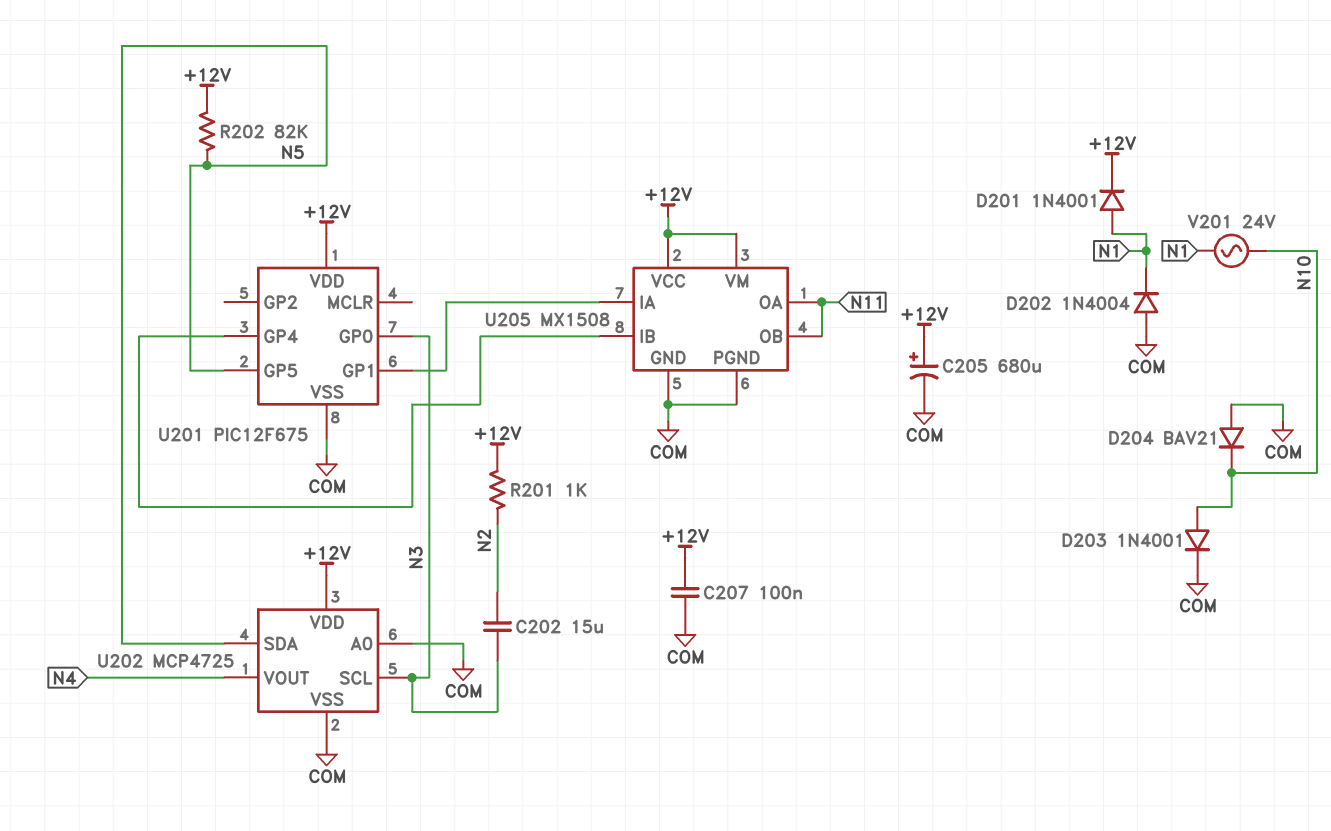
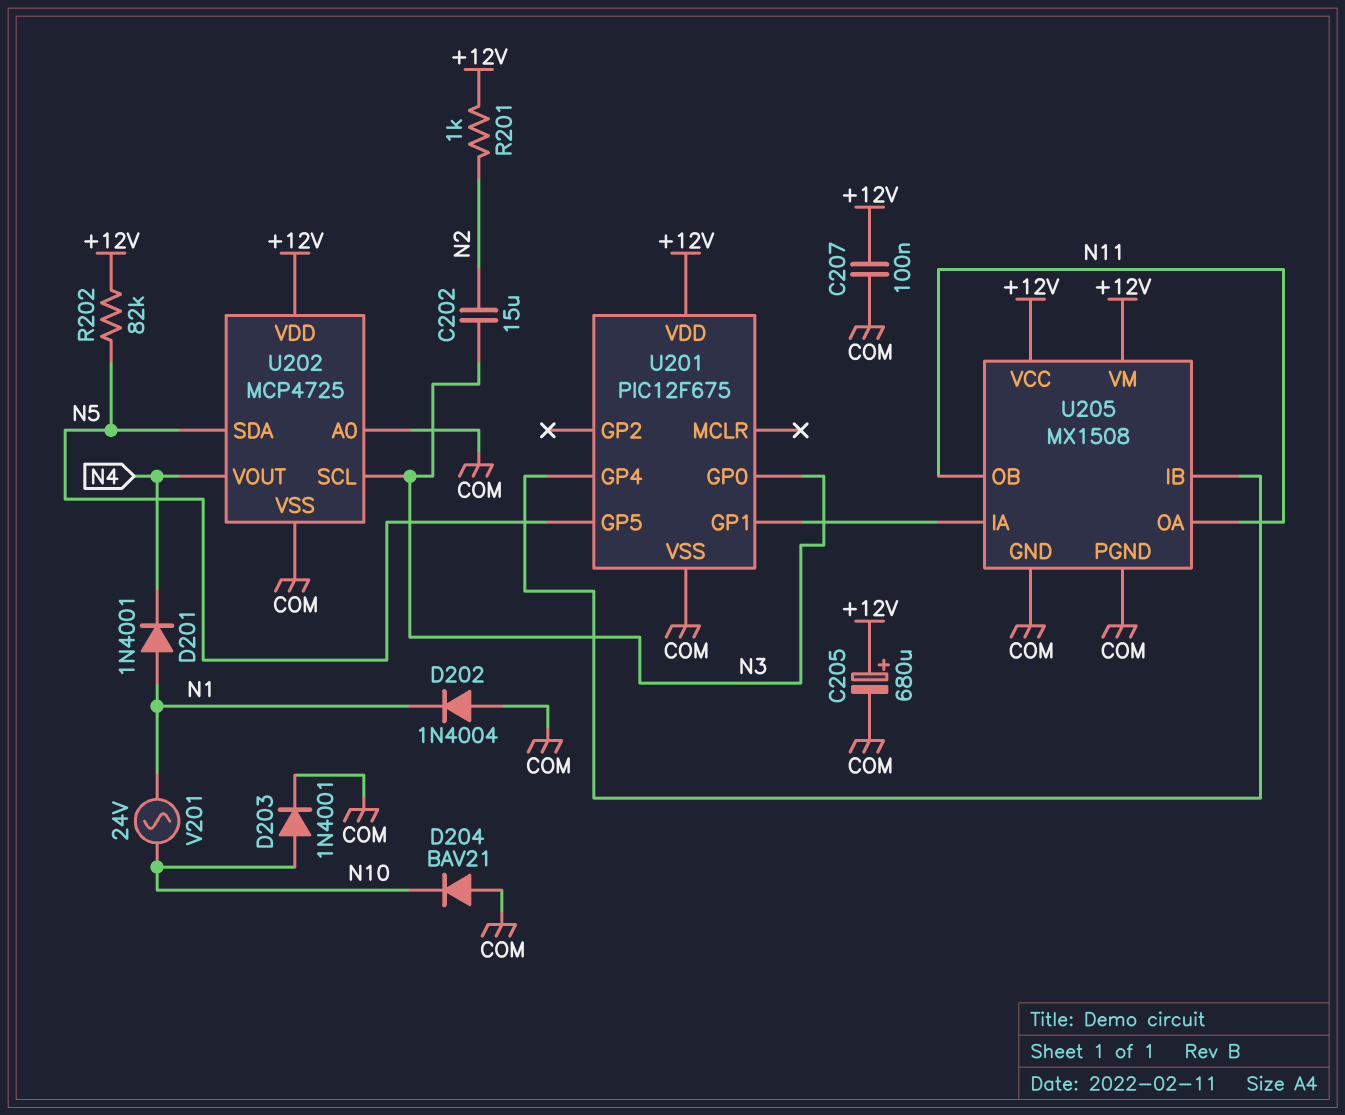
D201: diode 1N4001 (A N1, K +12V) -> diode 1N4001 (A N1, K N4)

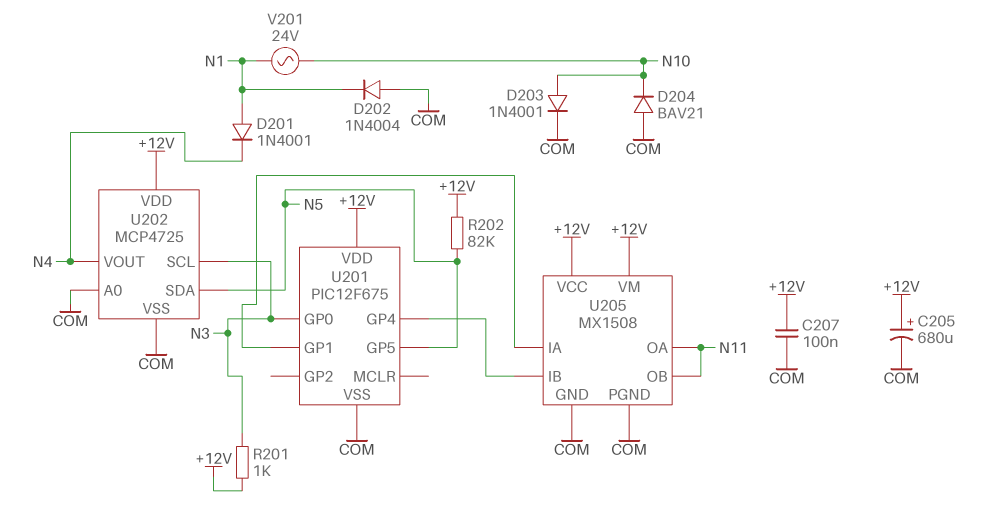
C202: 15uF (N2, N3) -> none
R201: 1k (+12V, N2) -> 1k (+12V, N3)

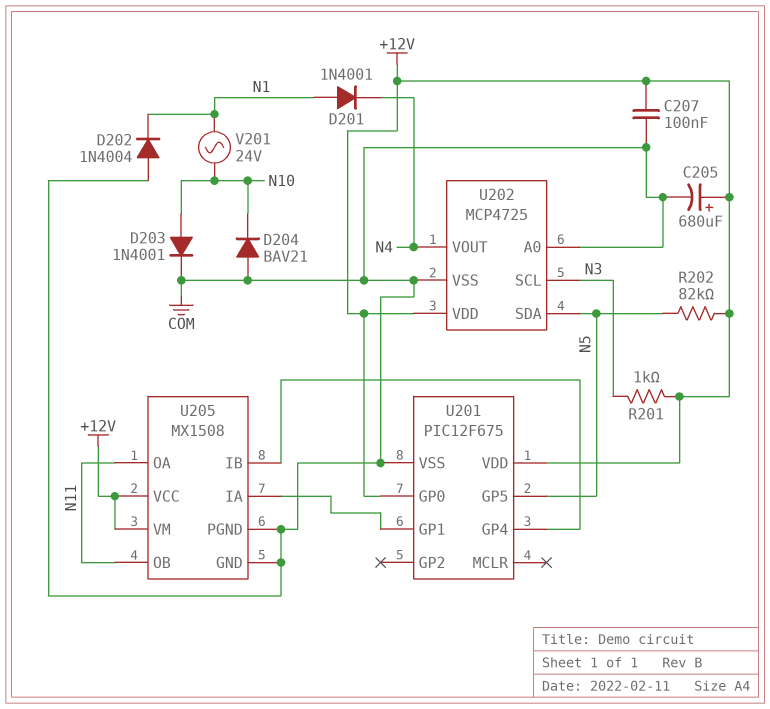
U201 pin GP0: N3 -> +12V

